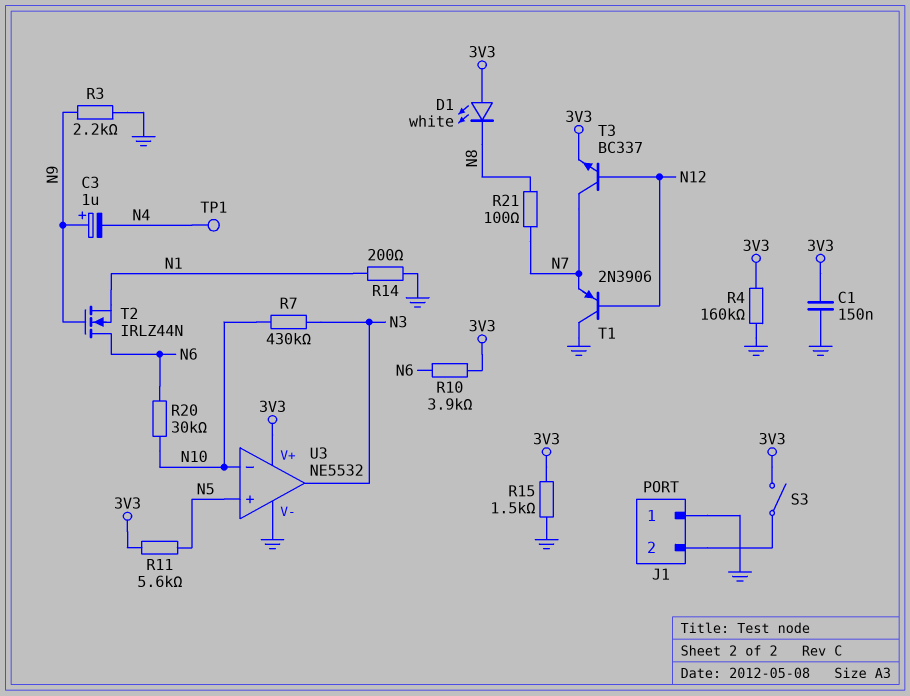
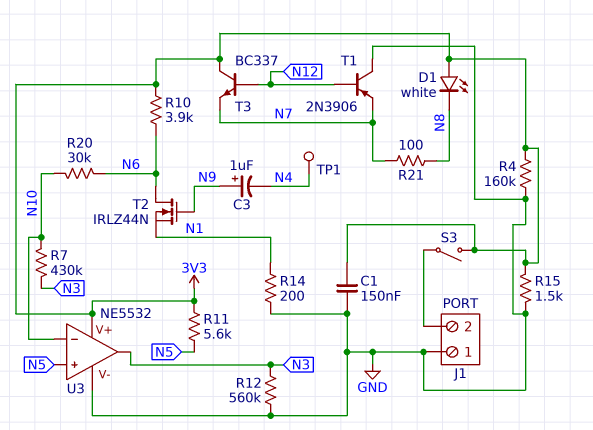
R3: 2.2k (GND, N9) -> none
R12: none -> 560k (GND, N3)
T3: NPN BC337 (B N12, C N7, E 3V3) -> NPN BC337 (B N12, C 3V3, E N7)

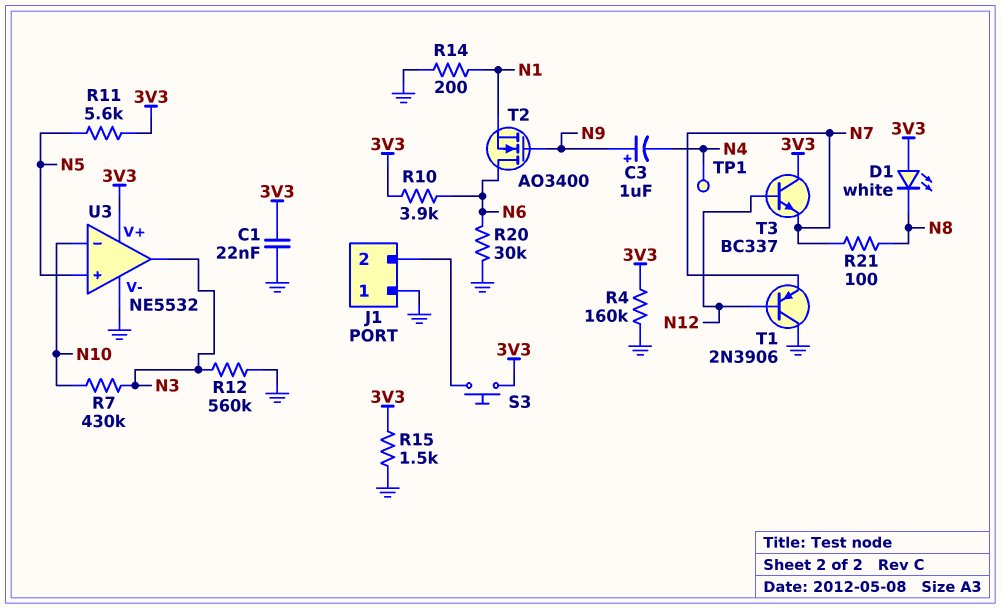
C1: 150nF (3V3, GND) -> 22nF (3V3, GND)
R20: 30k (N6, N10) -> 30k (GND, N6)
S3: switch (3V3, J1/2) -> button (3V3, J1/2)
T2: NMOS IRLZ44N (G N9, D N6, S N1) -> NMOS AO3400 (G N9, D N6, S N1)

